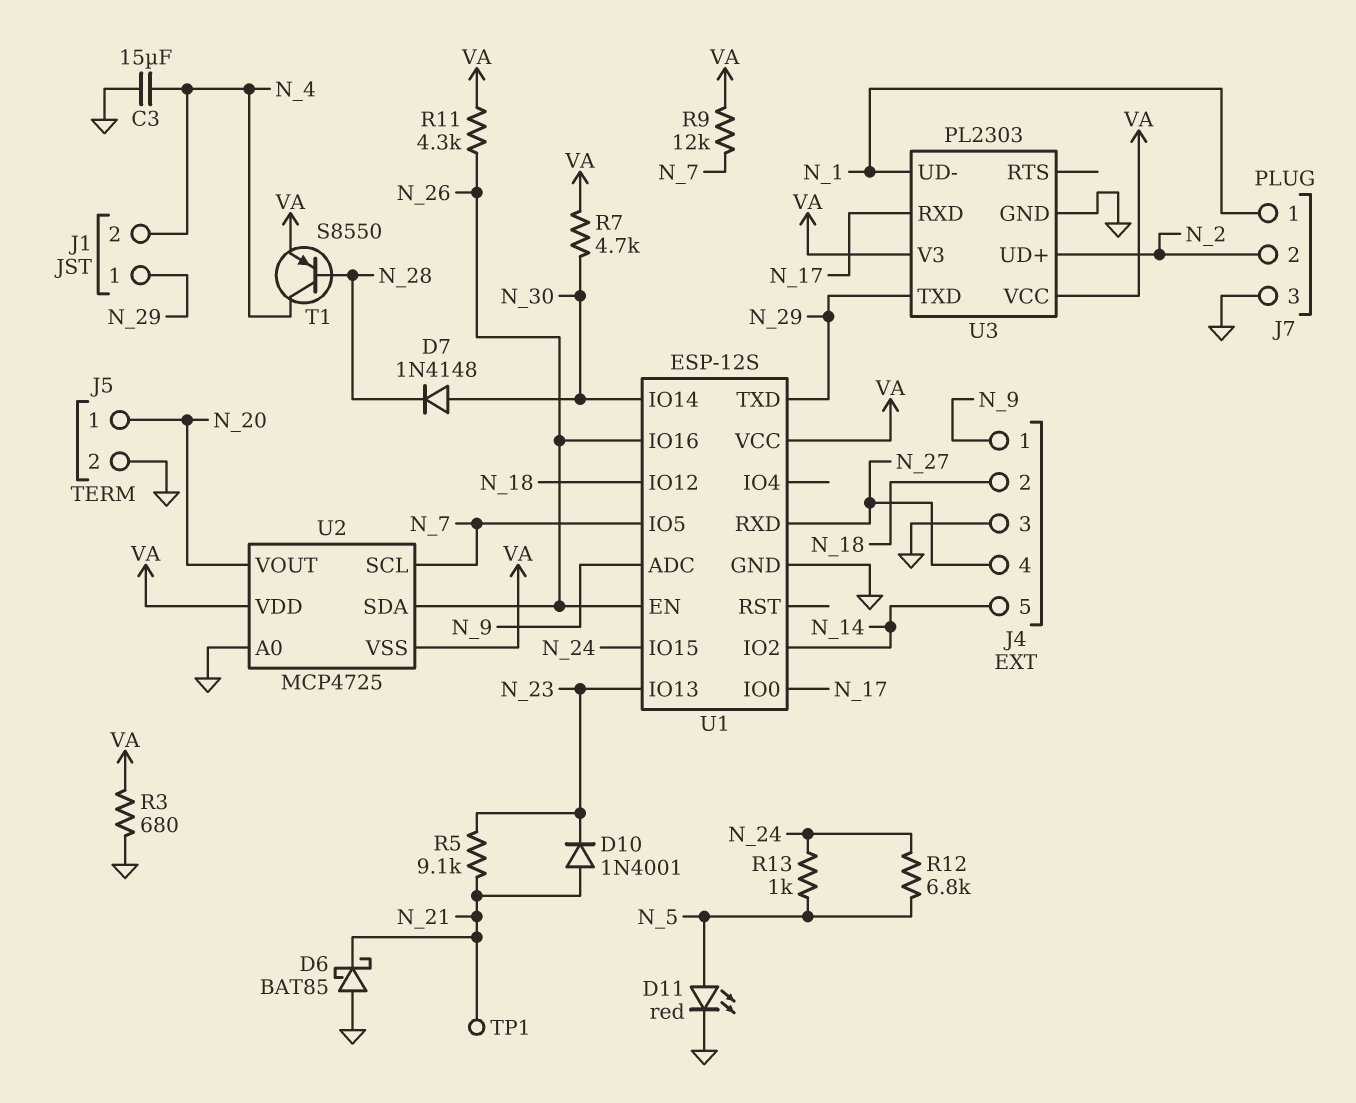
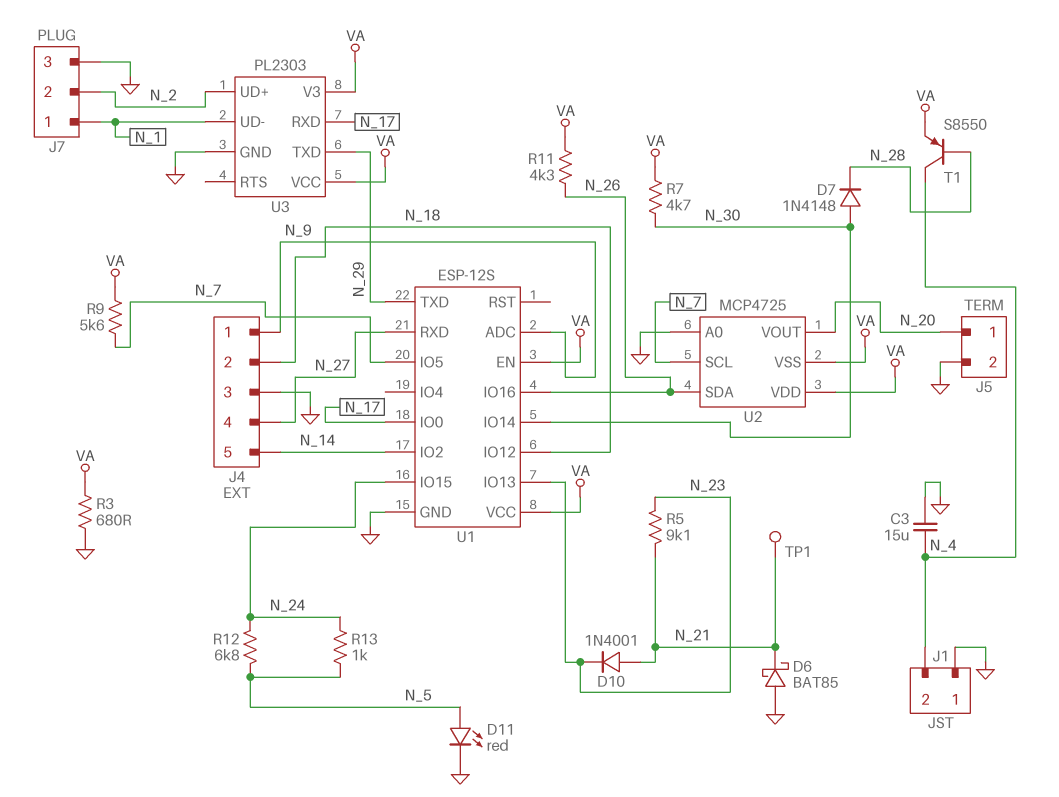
J1 pin 1: N_29 -> GND
R9: 12k (N_7, VA) -> 5.6k (N_7, VA)
U1 pin EN: N_26 -> VA

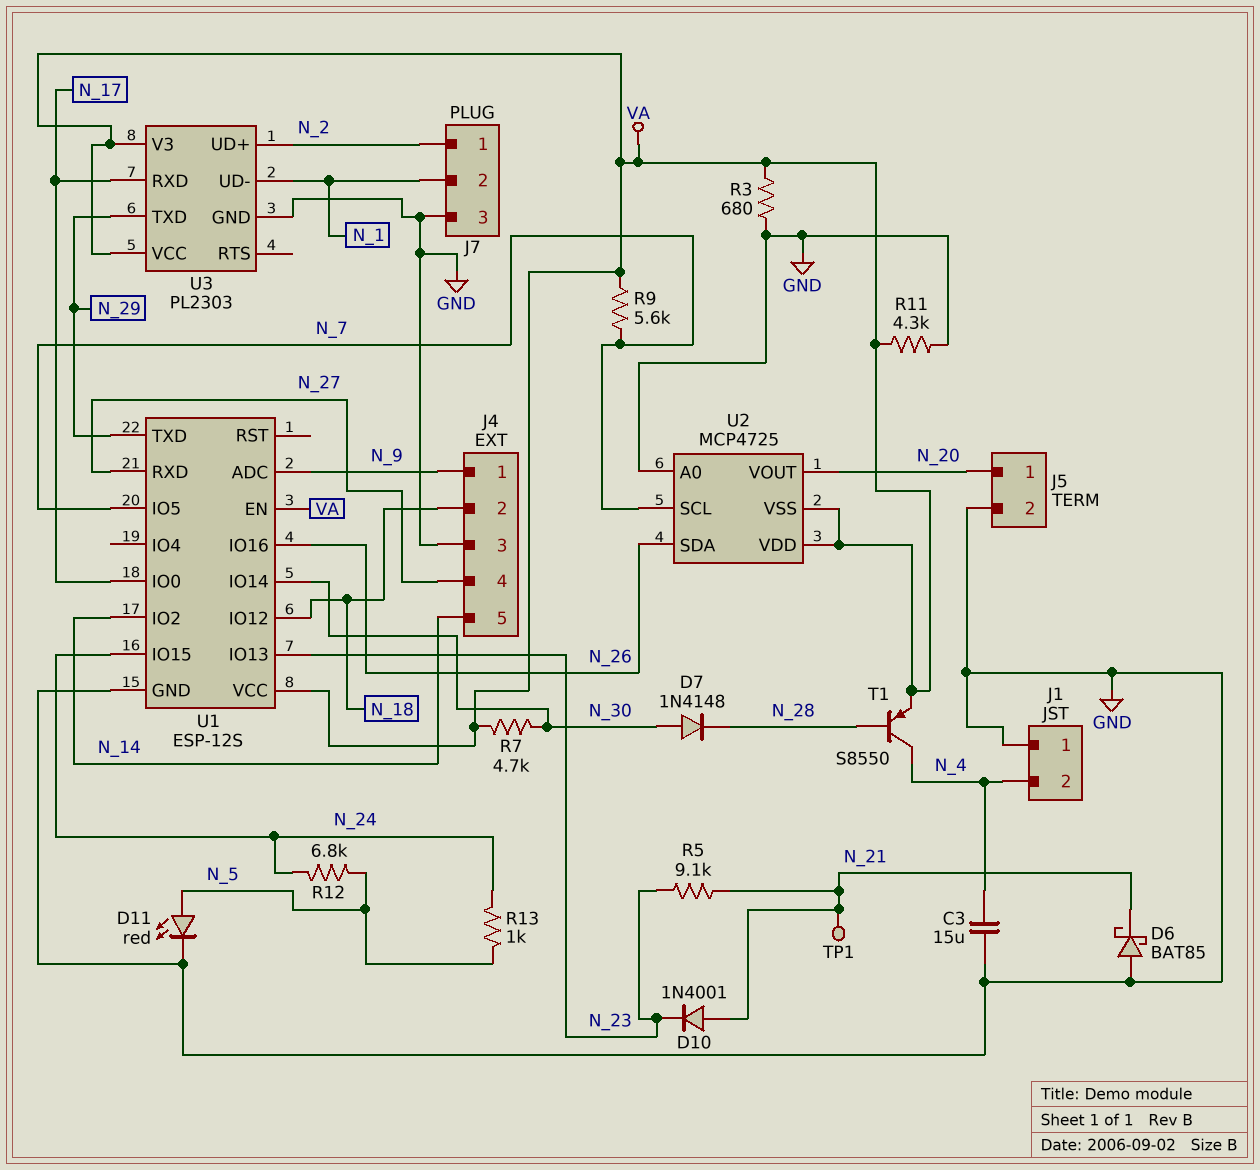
J7 pin 1: N_1 -> N_2
J7 pin 2: N_2 -> N_1
R11: 4.3k (N_26, VA) -> 4.3k (GND, VA)

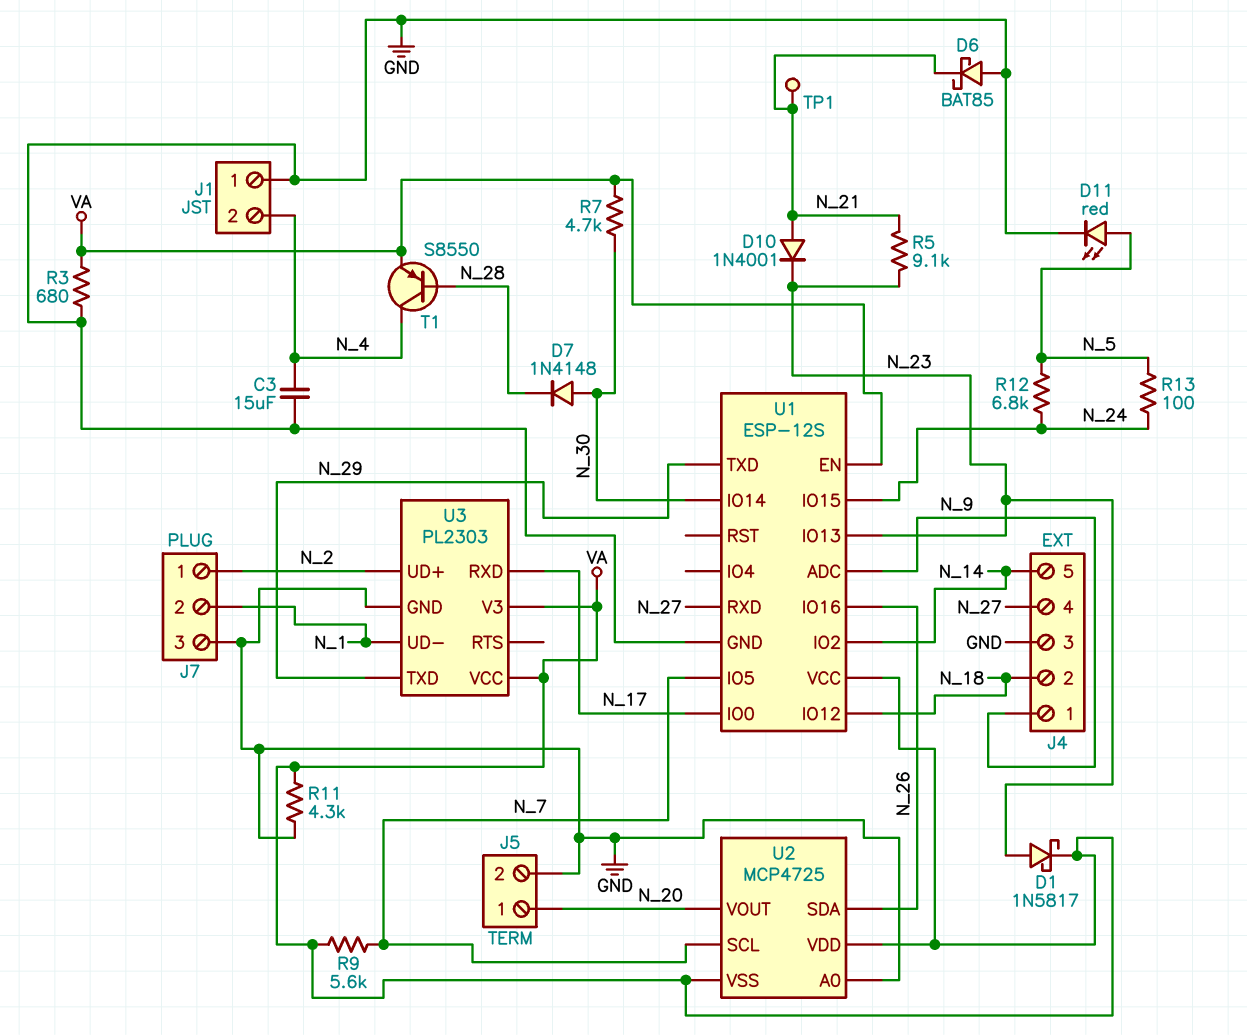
D1: none -> schottky 1N5817 (A N_23, K VA)
R13: 1k (N_5, N_24) -> 100 (N_5, N_24)

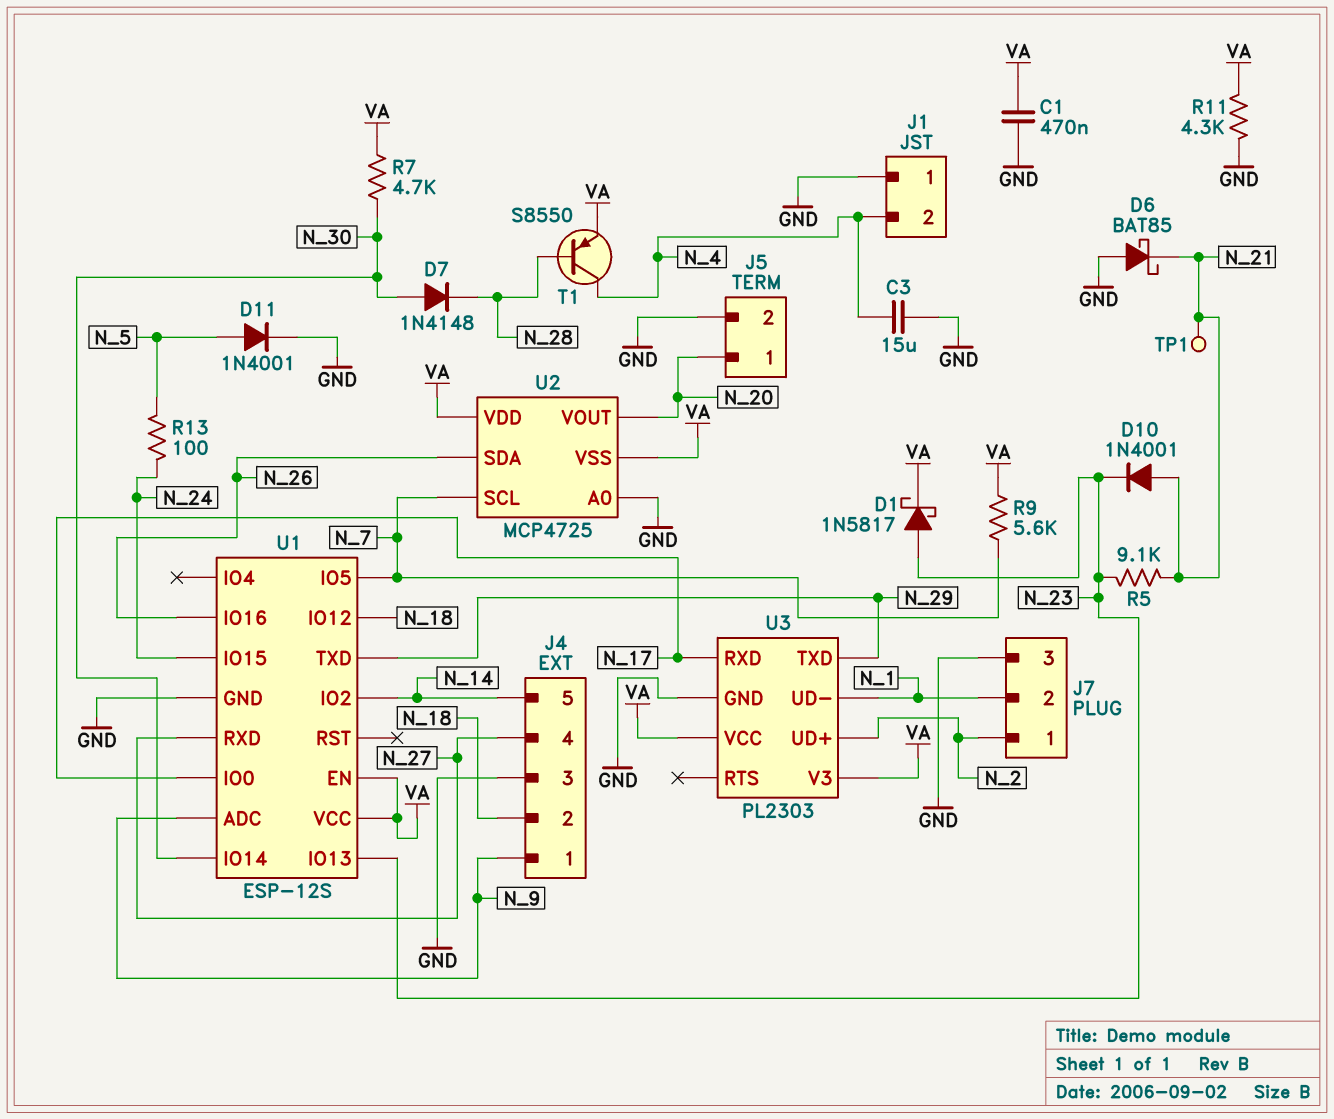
C1: none -> 470nF (GND, VA)
D11: LED red (A N_5, K GND) -> diode 1N4001 (A N_5, K GND)
R3: 680 (GND, VA) -> none
R12: 6.8k (N_5, N_24) -> none

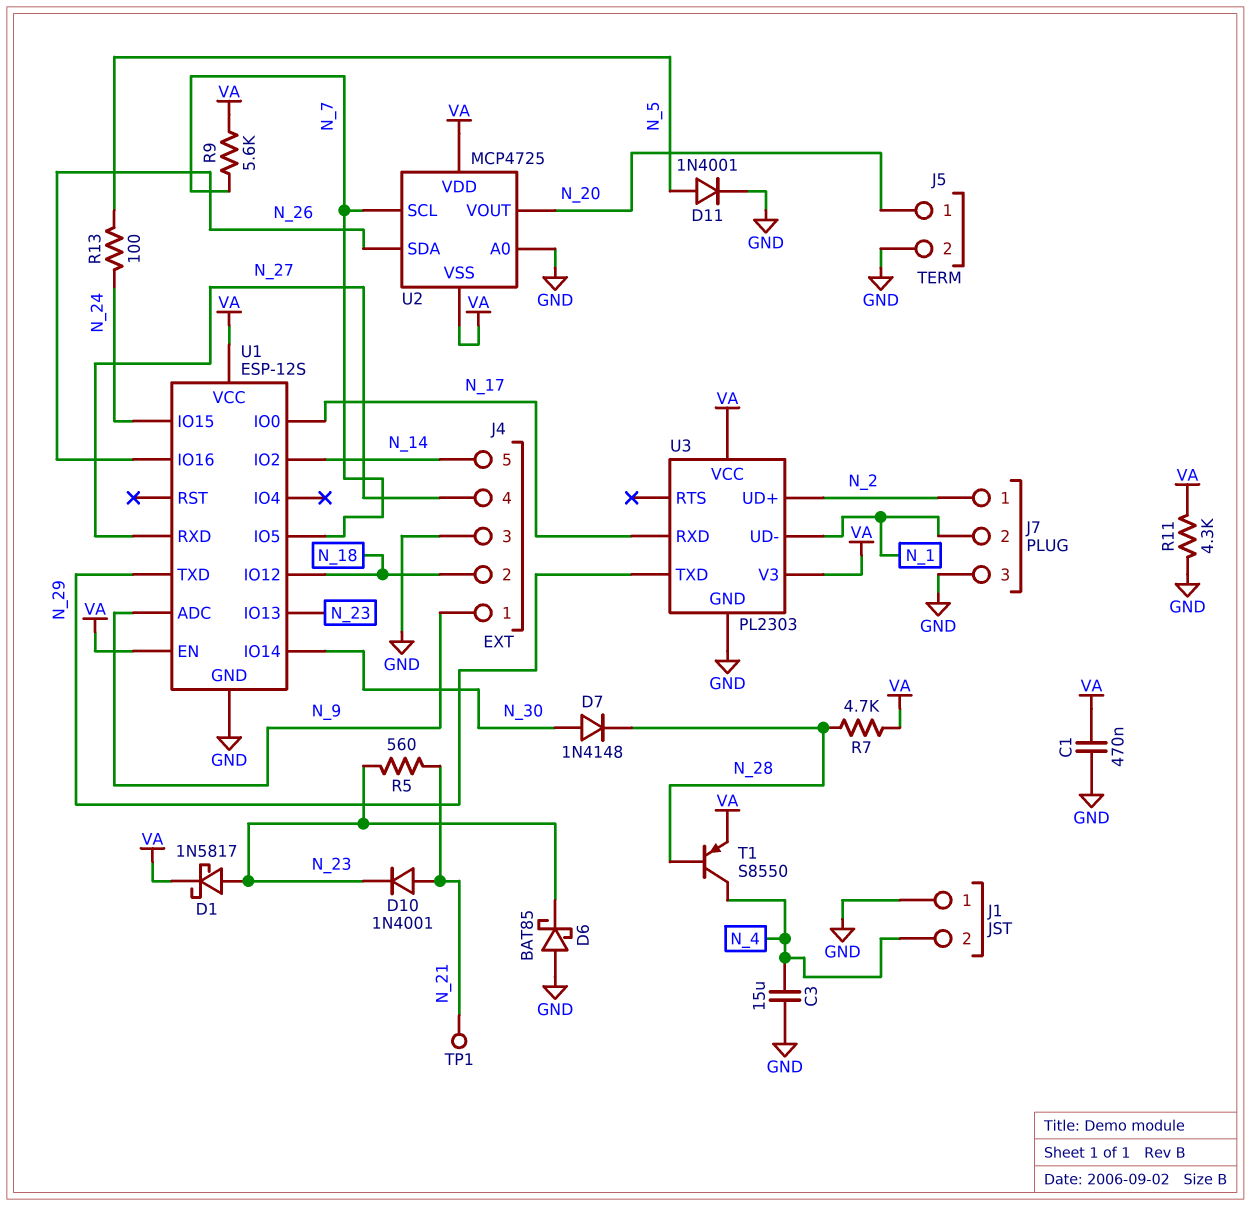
D6: schottky BAT85 (A GND, K N_21) -> schottky BAT85 (A GND, K N_23)
R5: 9.1k (N_21, N_23) -> 560 (N_21, N_23)
R7: 4.7k (N_30, VA) -> 4.7k (N_28, VA)

